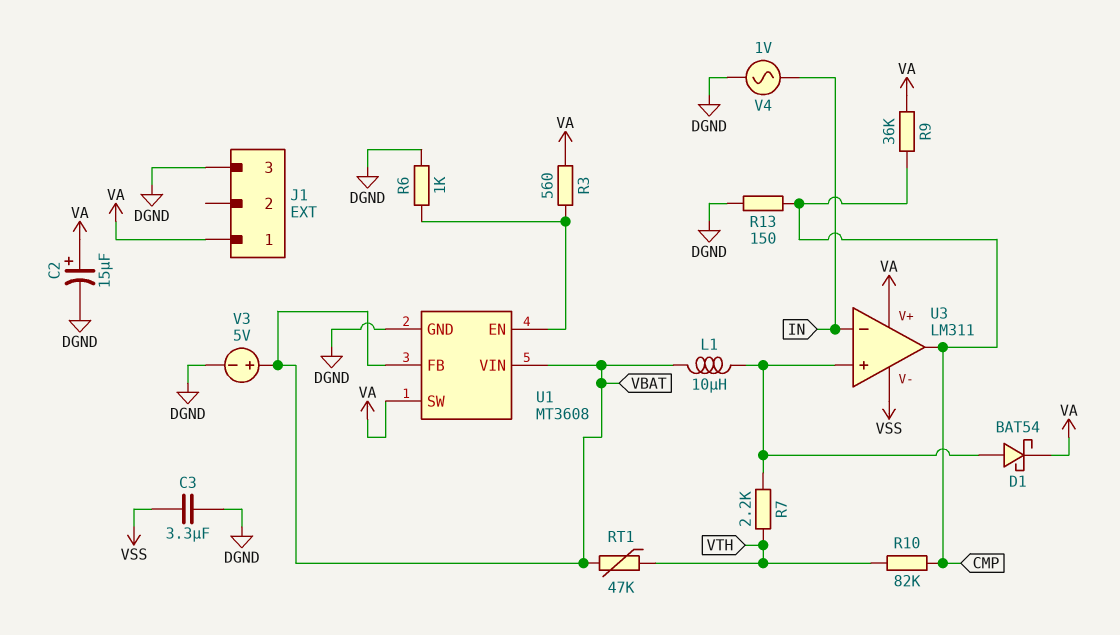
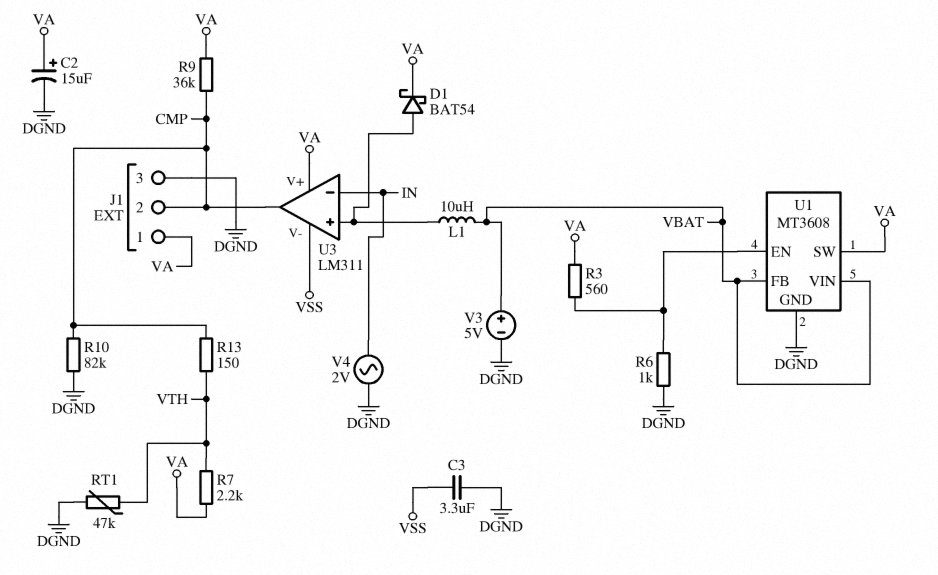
J1 pin 2: none -> CMP
R7: 2.2k (U3/in+, VTH) -> 2.2k (VA, VTH)
R10: 82k (CMP, VTH) -> 82k (CMP, DGND)
R13: 150 (CMP, DGND) -> 150 (CMP, VTH)
RT1: 47k (VBAT, VTH) -> 47k (DGND, VTH)
V4: AC 1V (DGND, IN) -> AC 2V (DGND, IN)

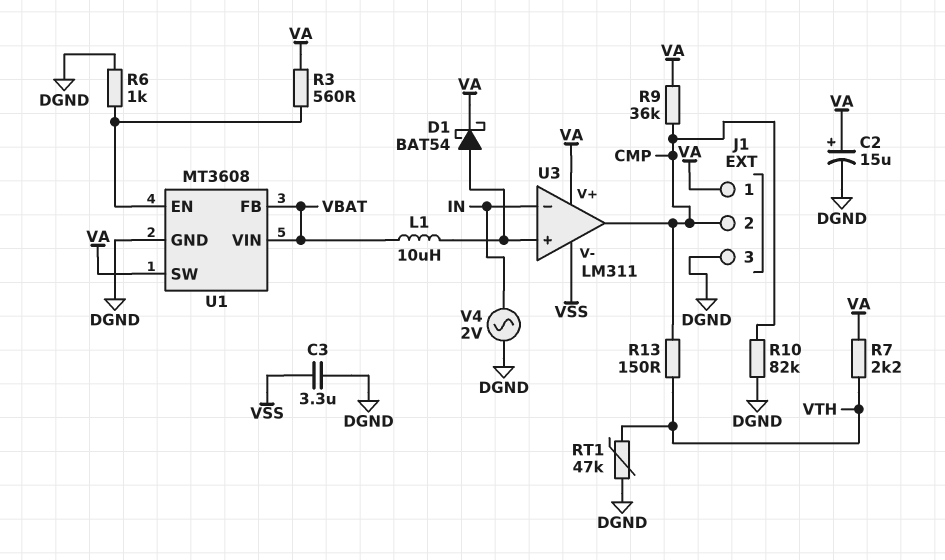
V3: 5V (plus VBAT, minus DGND) -> none

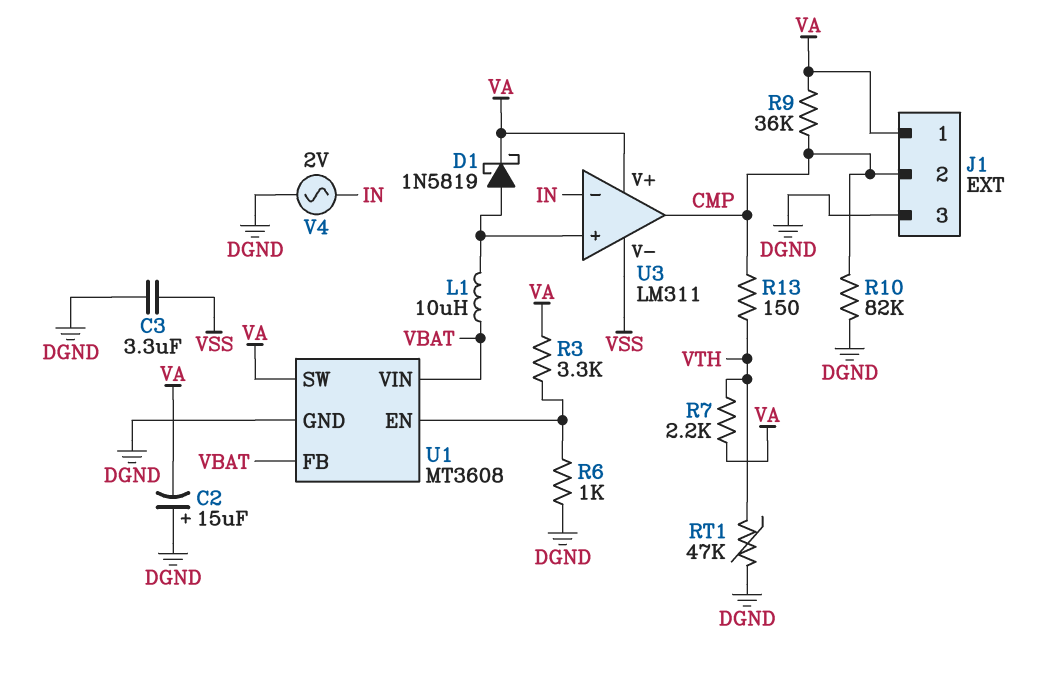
C2: 15uF (plus VA, minus DGND) -> 15uF (plus DGND, minus VA)
D1: schottky BAT54 (A U3/in+, K VA) -> schottky 1N5819 (A U3/in+, K VA)
R3: 560 (U1/EN, VA) -> 3.3k (U1/EN, VA)

